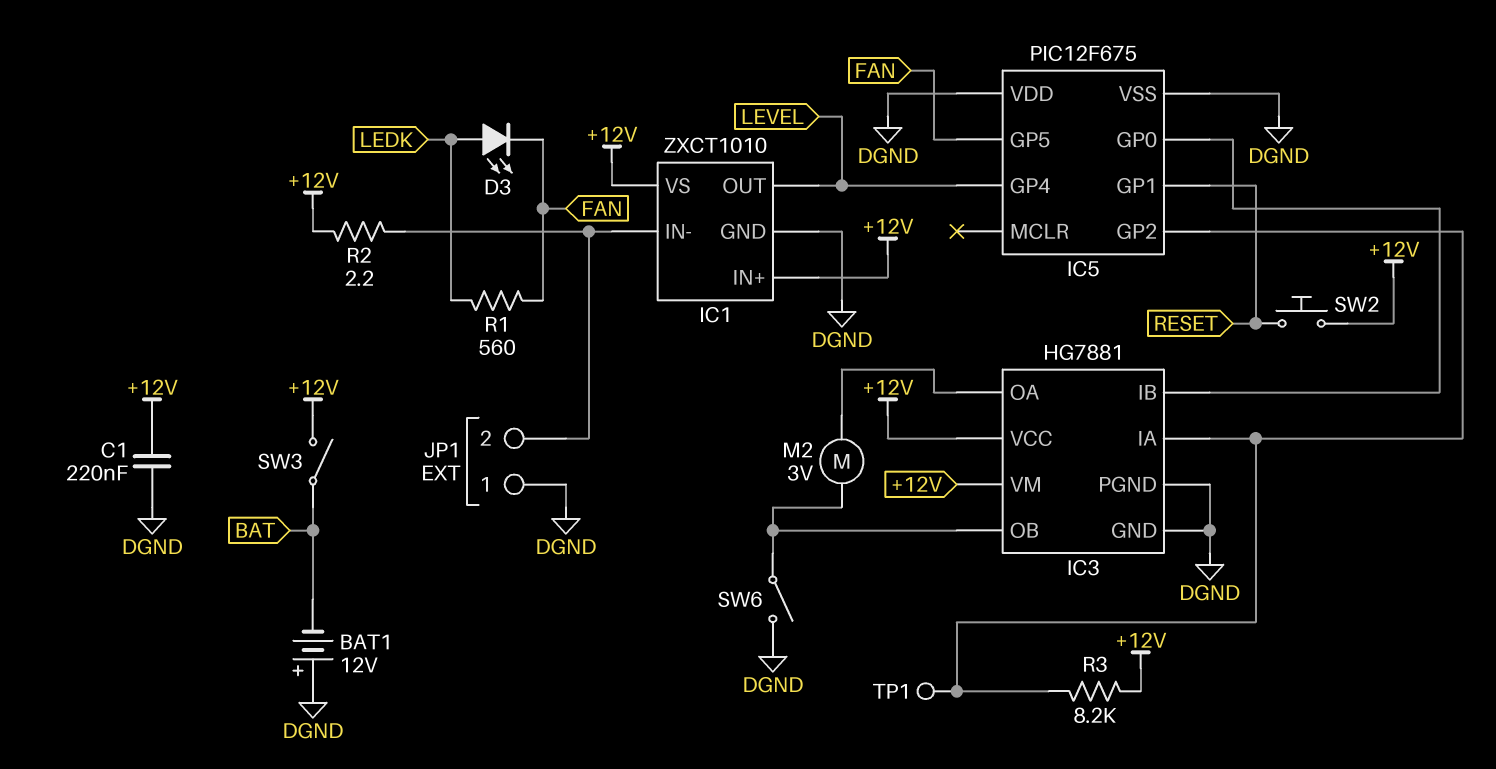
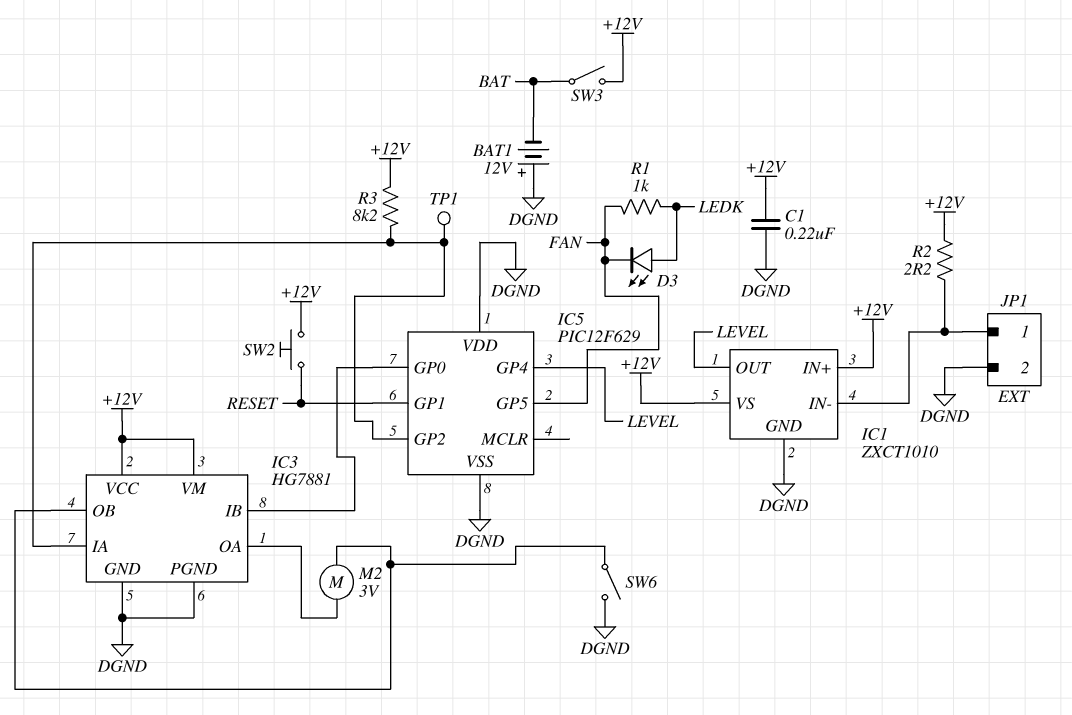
IC5: PIC12F675 -> PIC12F629
JP1 pin 1: DGND -> IC1/IN-
JP1 pin 2: IC1/IN- -> DGND
R1: 560 (FAN, LEDK) -> 1k (FAN, LEDK)

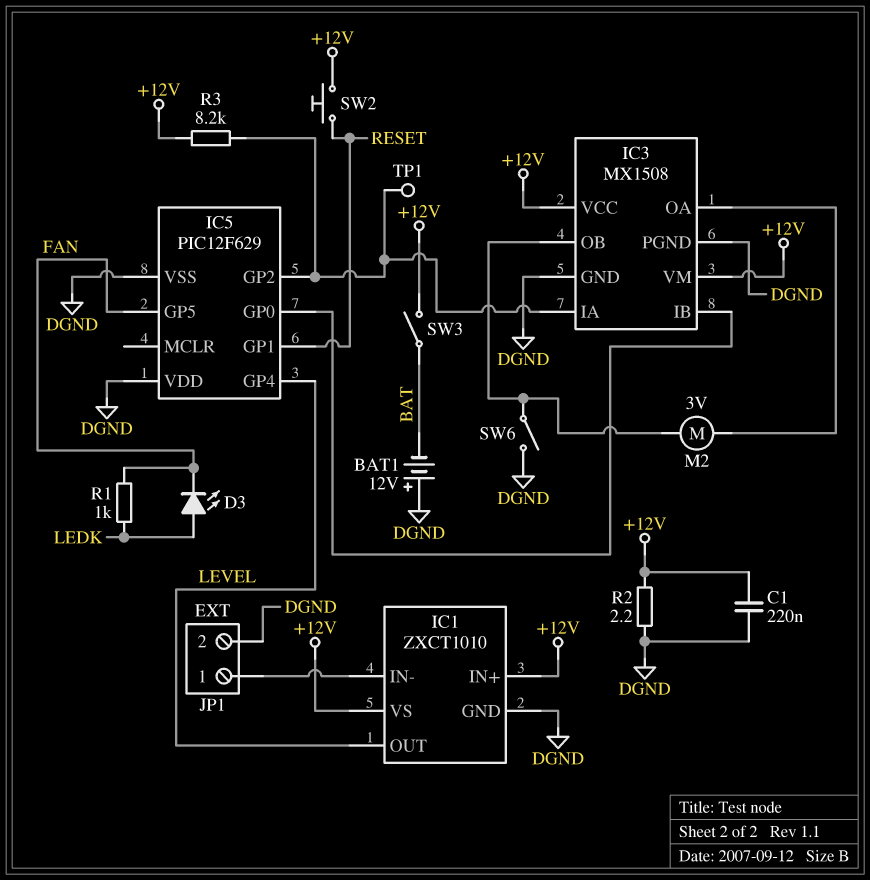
IC3: HG7881 -> MX1508
R2: 2.2 (+12V, IC1/IN-) -> 2.2 (+12V, DGND)

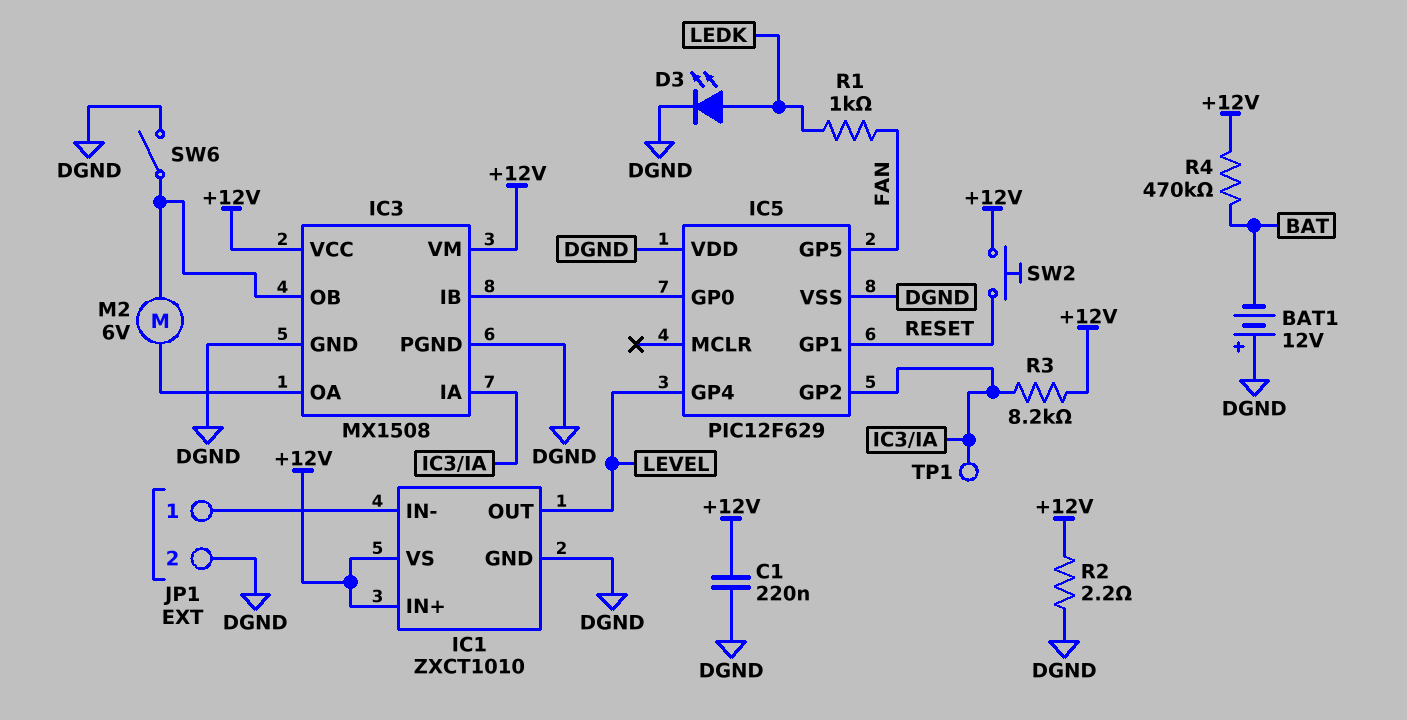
D3: LED (A LEDK, K FAN) -> LED (A LEDK, K DGND)
M2: motor 3V (IC3/OA, IC3/OB) -> motor 6V (IC3/OA, IC3/OB)
R4: none -> 470k (+12V, BAT)
SW3: switch (+12V, BAT) -> none

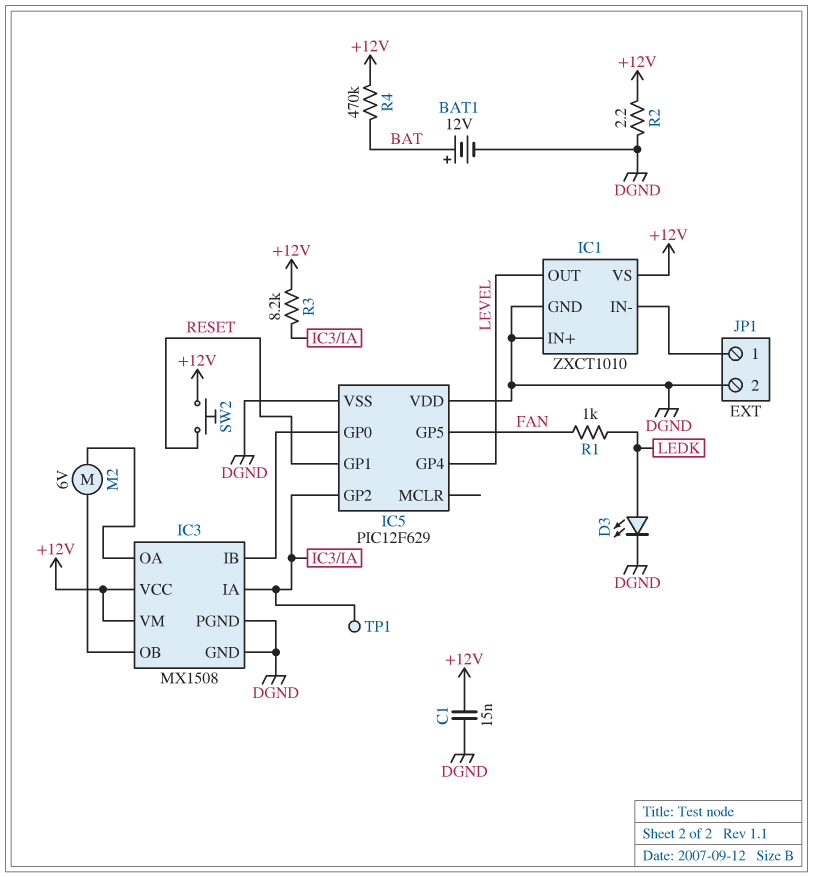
BAT1: 12V (plus DGND, minus BAT) -> 12V (plus BAT, minus DGND)
C1: 220nF (+12V, DGND) -> 15nF (+12V, DGND)
IC1 pin IN+: +12V -> DGND
SW6: switch (DGND, IC3/OB) -> none

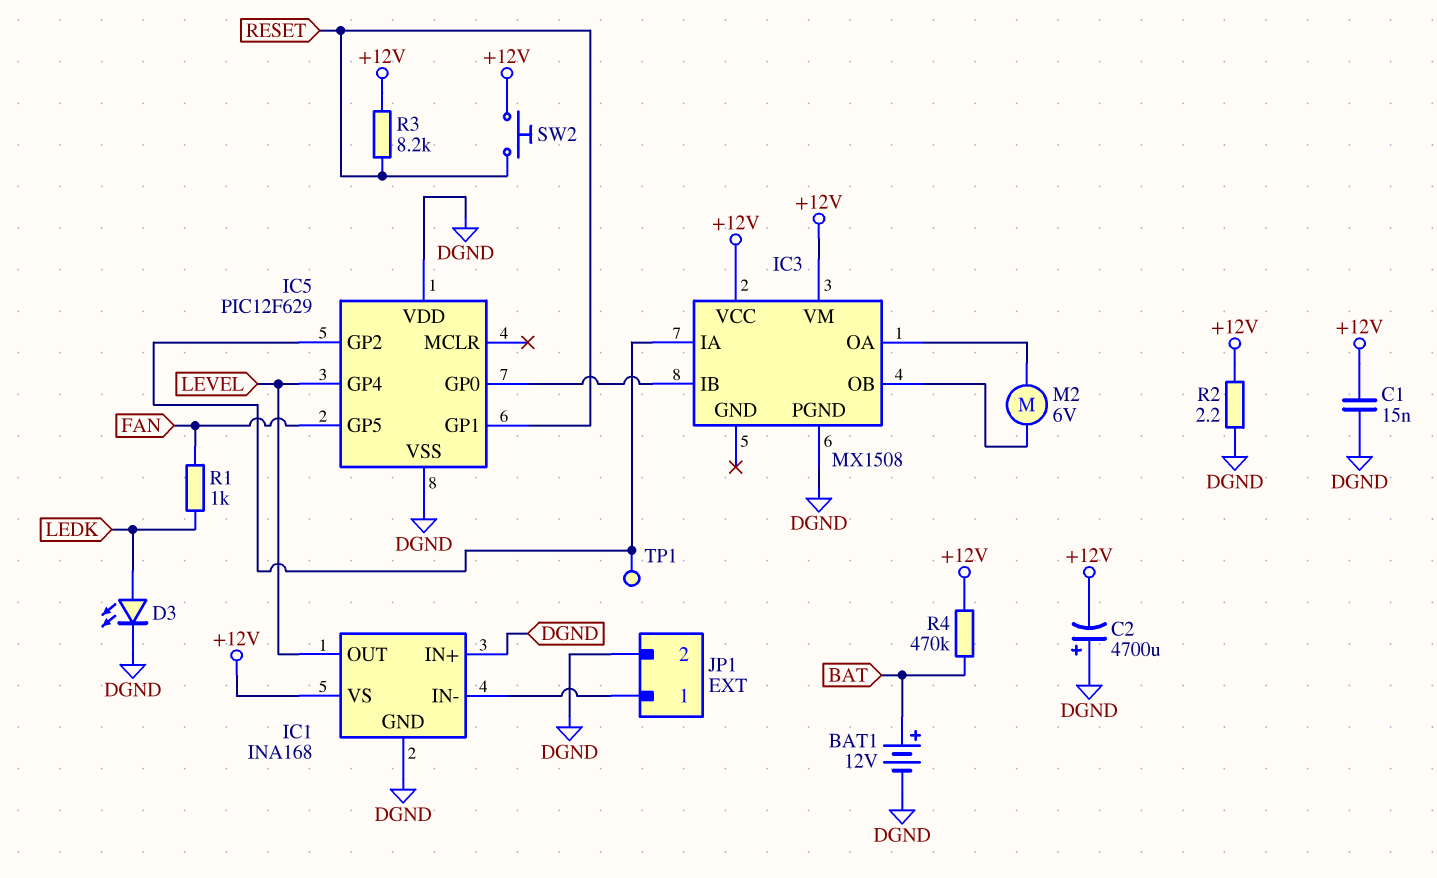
C2: none -> 4700uF (plus DGND, minus +12V)
IC1: ZXCT1010 -> INA168
IC3 pin GND: DGND -> none
R3: 8.2k (+12V, IC3/IA) -> 8.2k (+12V, RESET)

